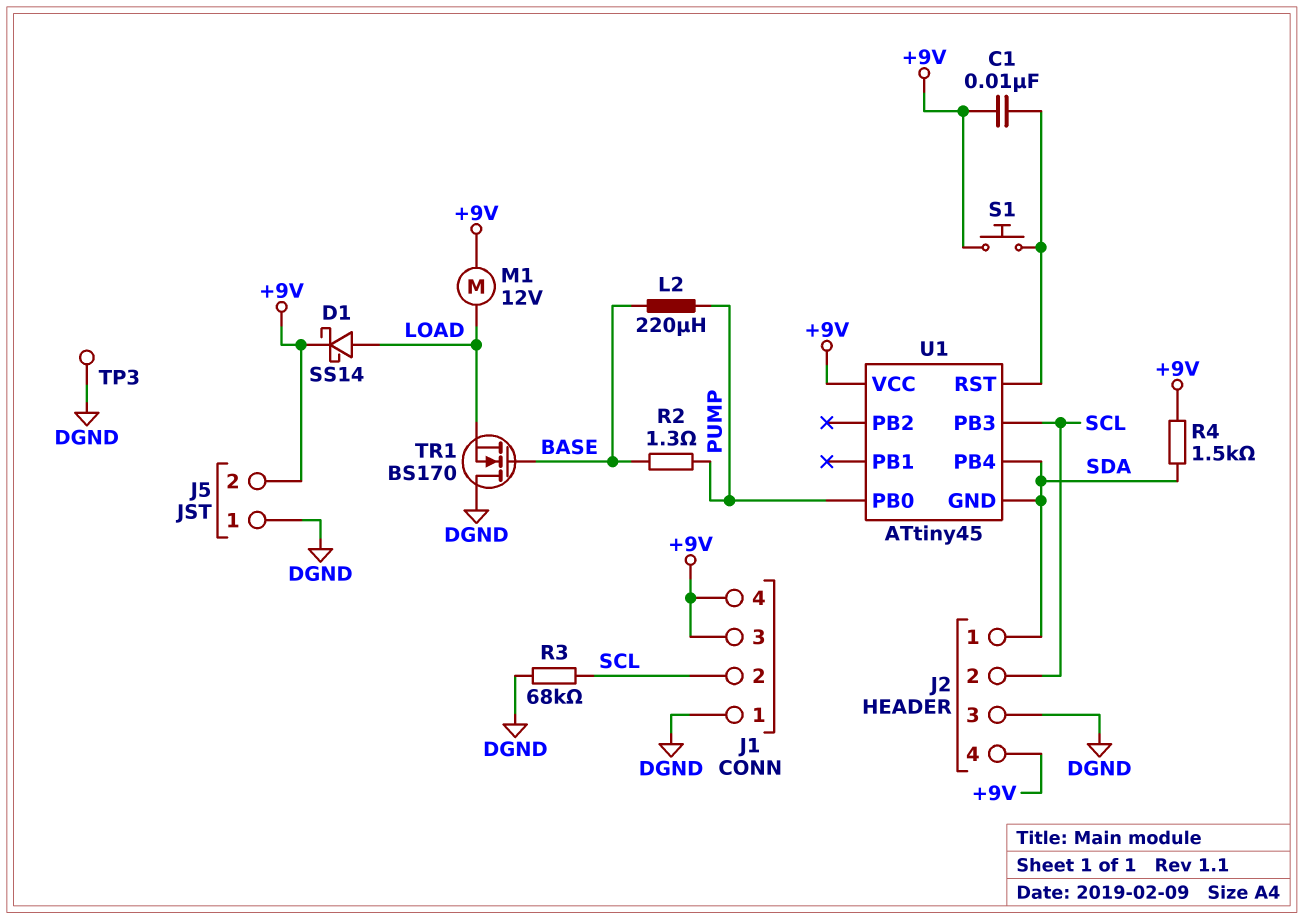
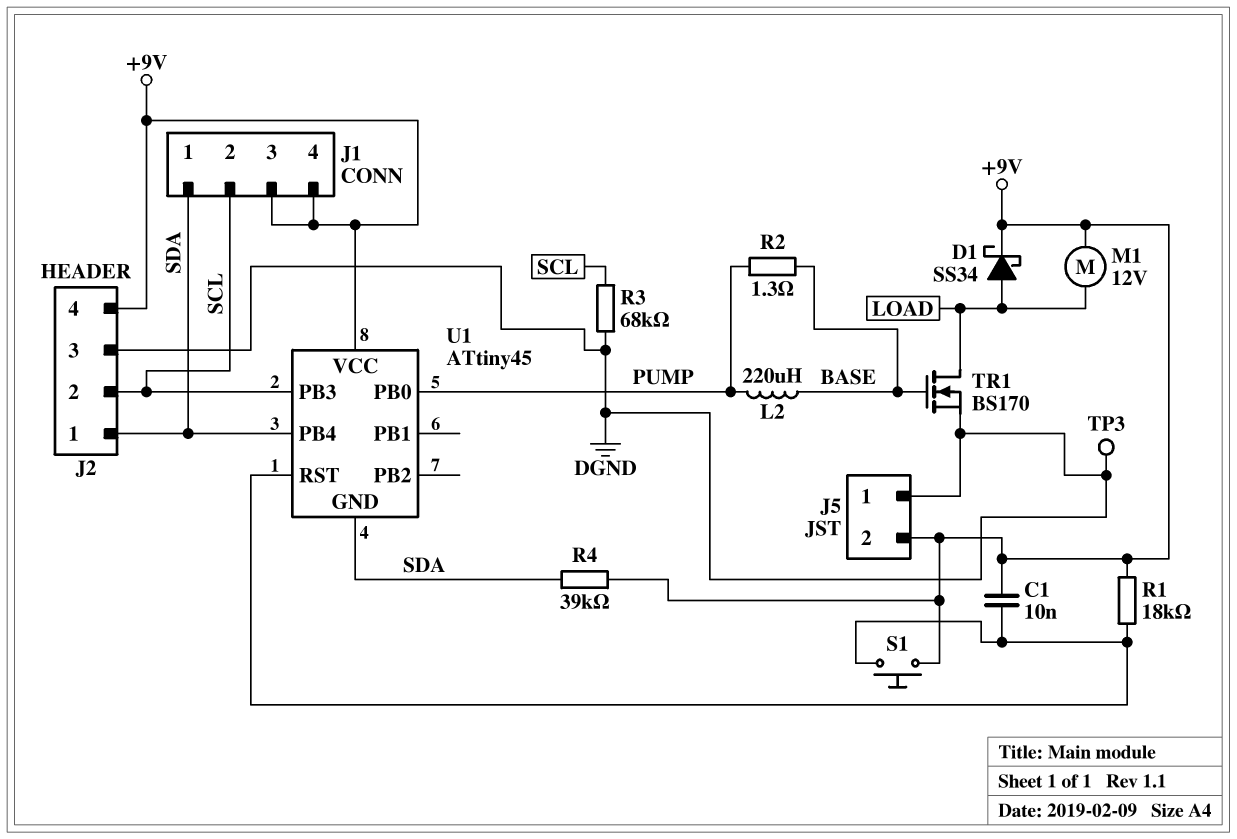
D1: schottky SS14 (A LOAD, K +9V) -> schottky SS34 (A LOAD, K +9V)
J1 pin 1: DGND -> SDA
R1: none -> 18k (+9V, U1/RST)
R4: 1.5k (+9V, SDA) -> 39k (+9V, SDA)
TR1: NMOS BS170 (G BASE, D DGND, S LOAD) -> NMOS BS170 (G BASE, D LOAD, S DGND)

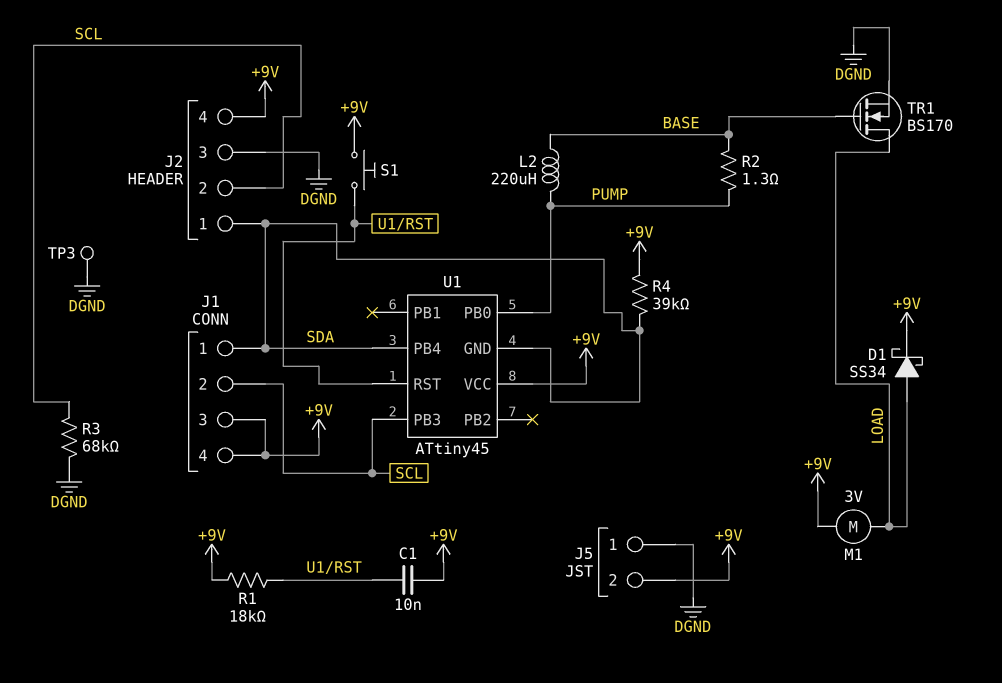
M1: motor 12V (+9V, LOAD) -> motor 3V (+9V, LOAD)

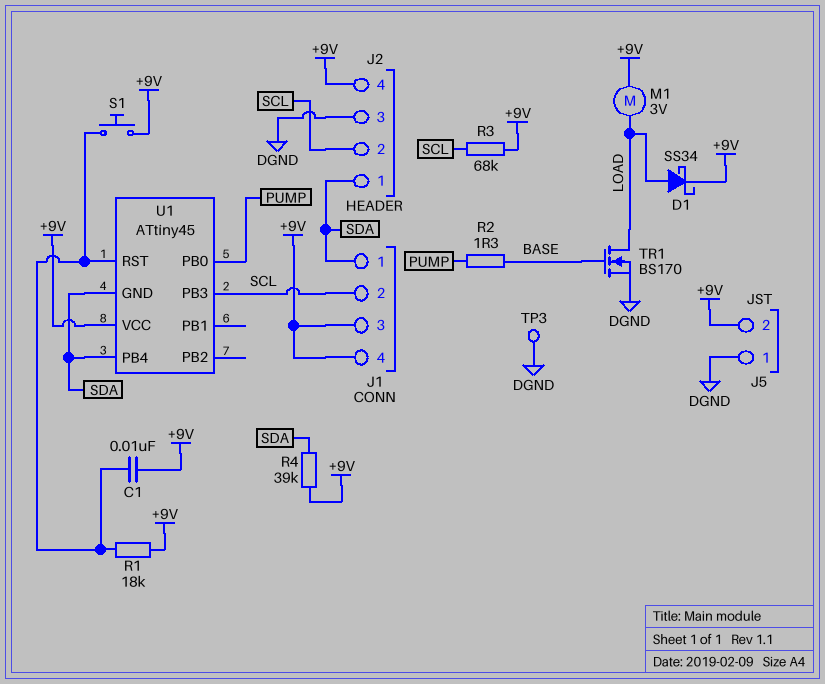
L2: 220uH (BASE, PUMP) -> none
R3: 68k (DGND, SCL) -> 68k (+9V, SCL)

